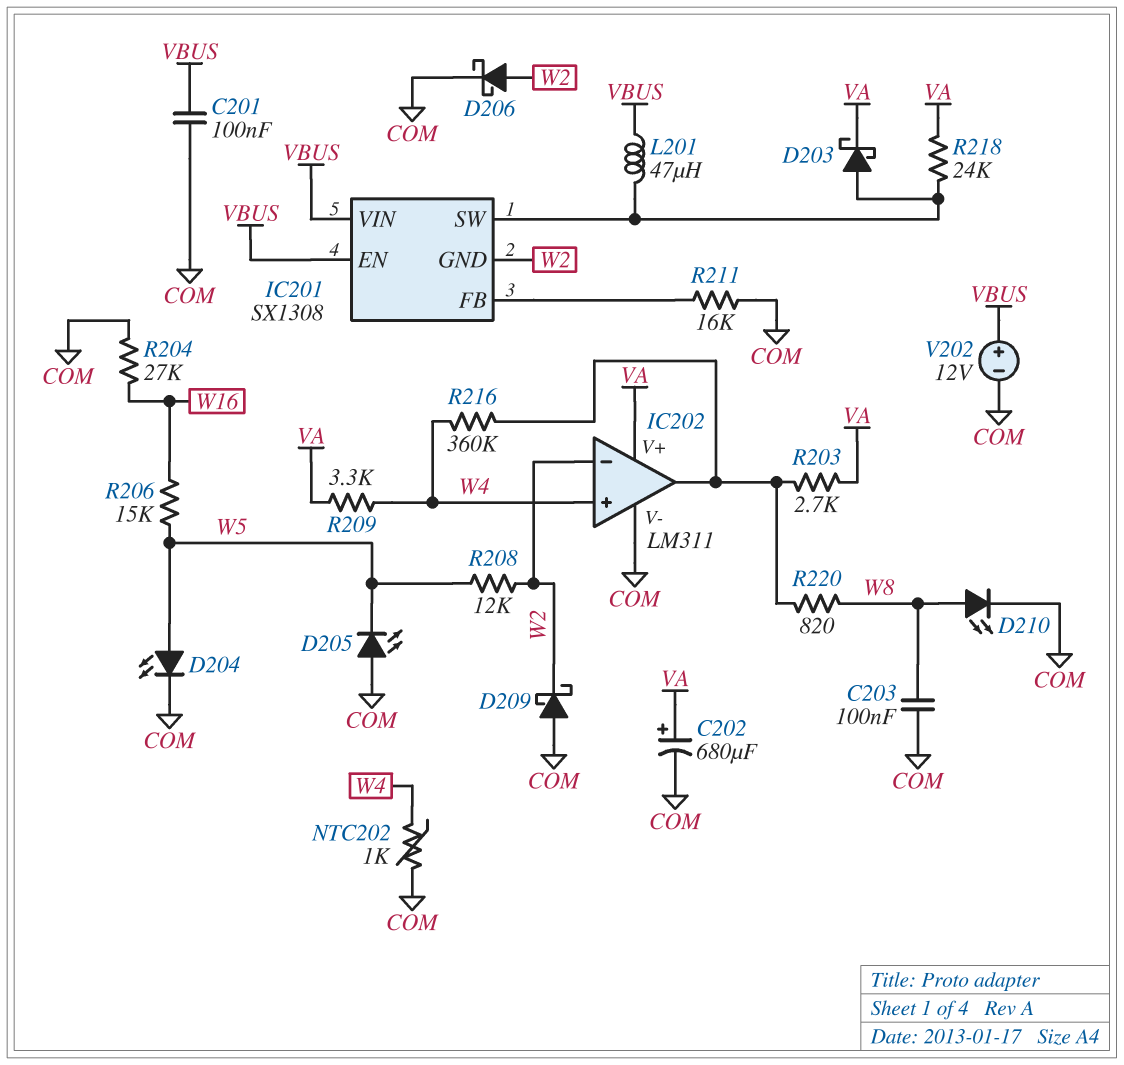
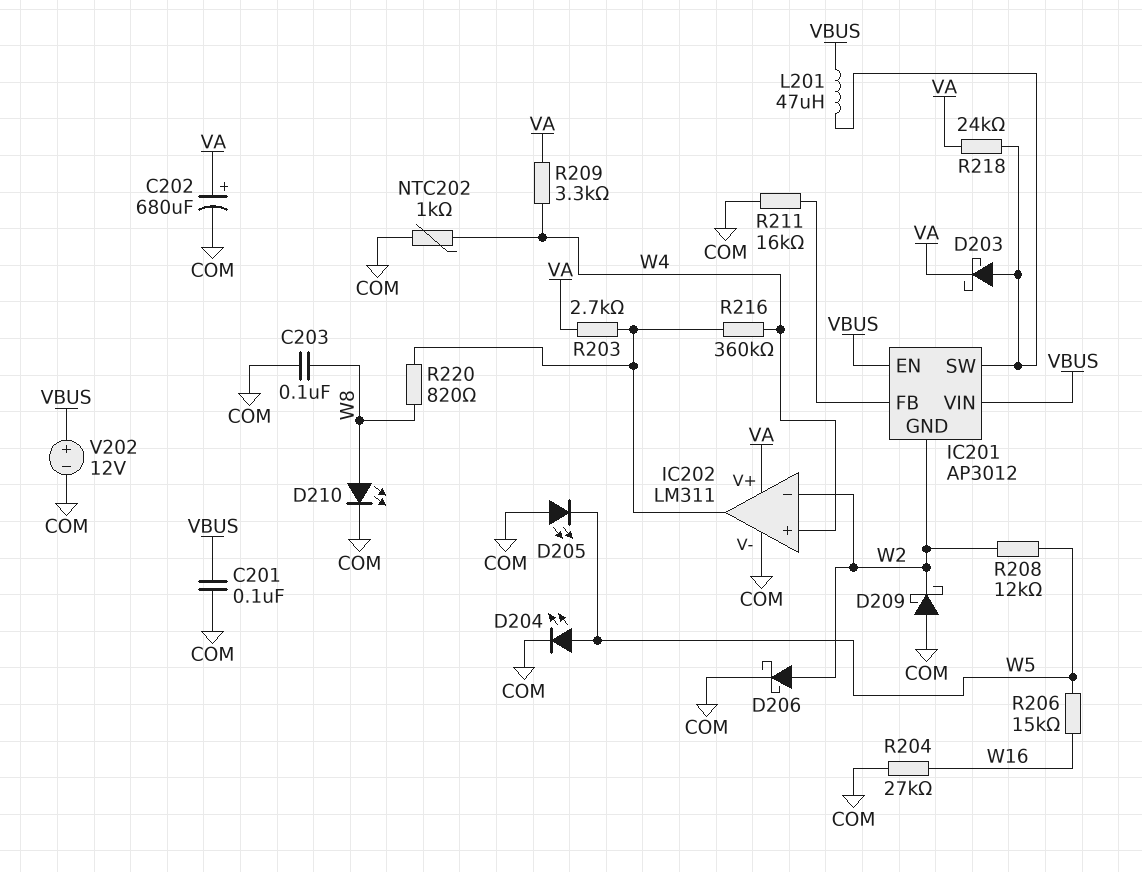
IC201: SX1308 -> AP3012

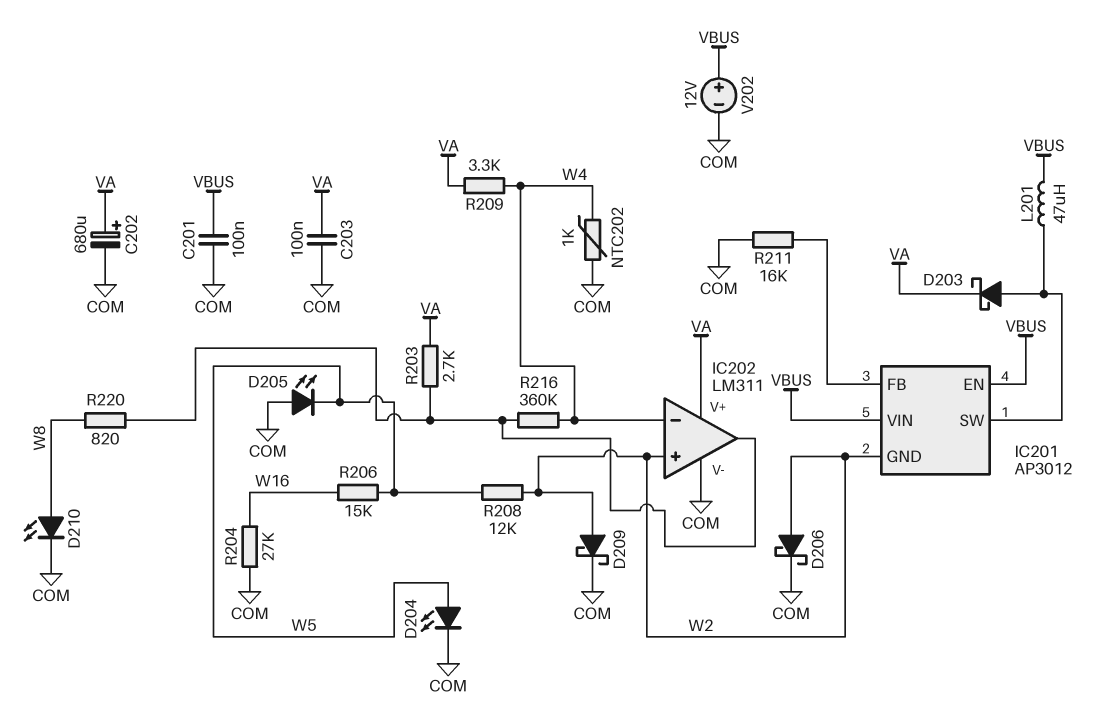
C203: 100nF (COM, W8) -> 100nF (COM, VA)
D209: schottky (A COM, K W2) -> schottky (A W2, K COM)
IC202 pin in+: W4 -> W2
IC202 pin in-: W2 -> W4
R218: 24k (IC201/SW, VA) -> none

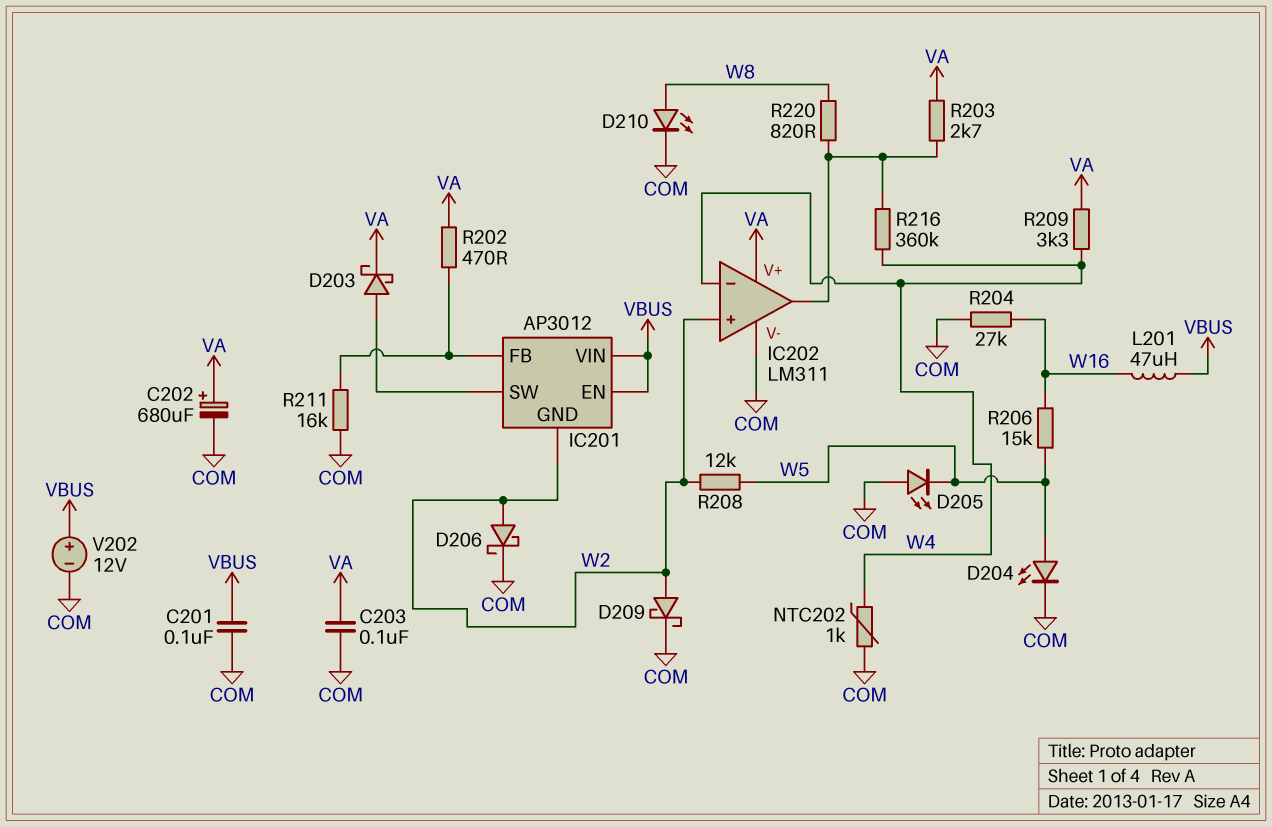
L201: 47uH (IC201/SW, VBUS) -> 47uH (VBUS, W16)
R202: none -> 470 (IC201/FB, VA)

